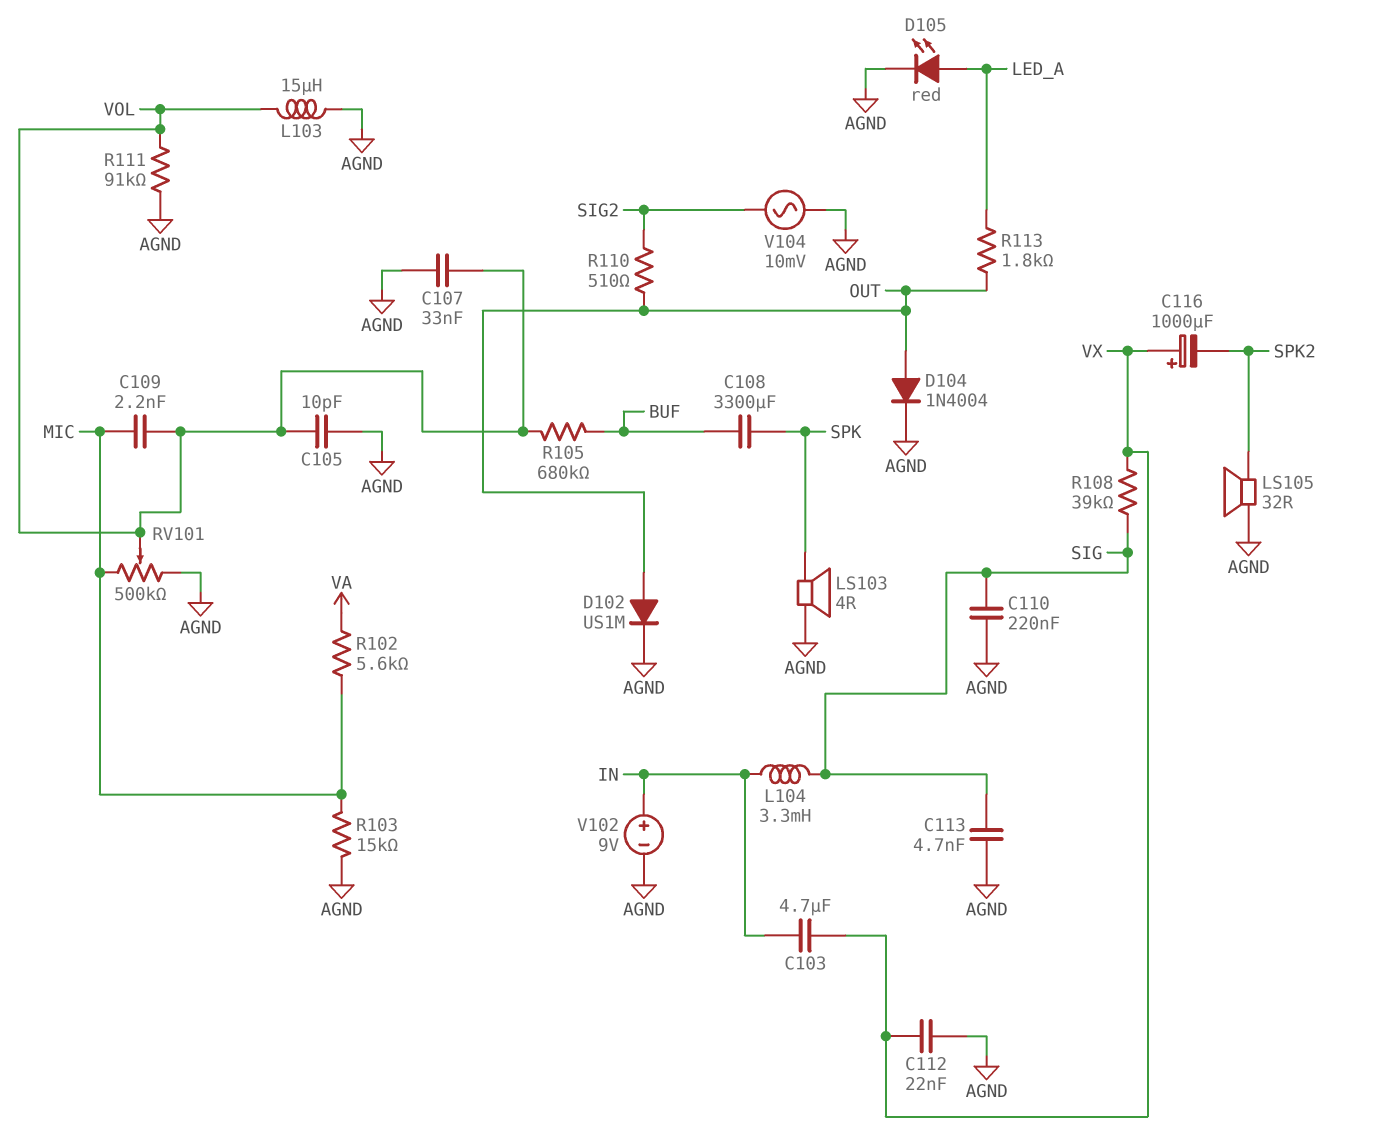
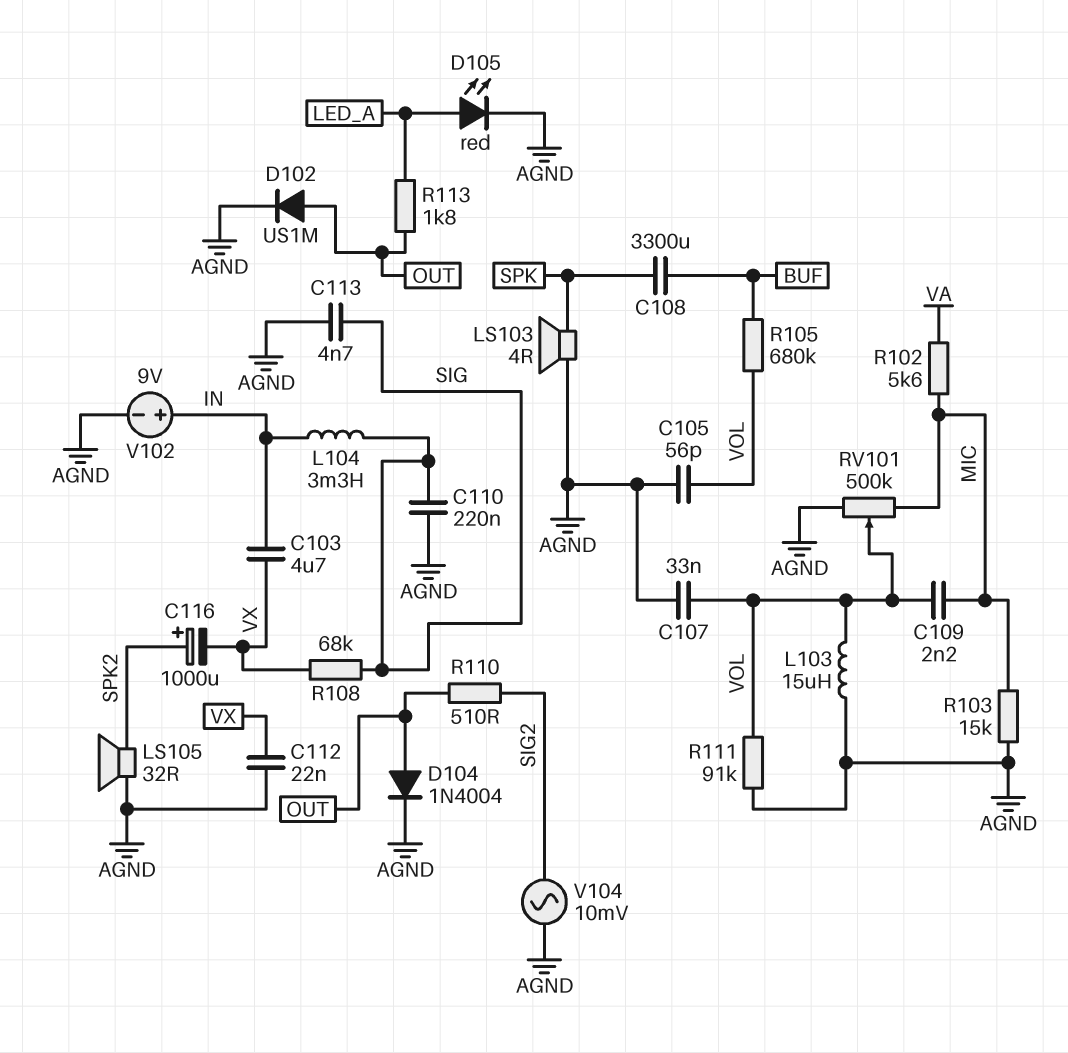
C105: 10pF (AGND, VOL) -> 56pF (AGND, VOL)
C116: 1000uF (plus VX, minus SPK2) -> 1000uF (plus SPK2, minus VX)
R108: 39k (SIG, VX) -> 68k (SIG, VX)

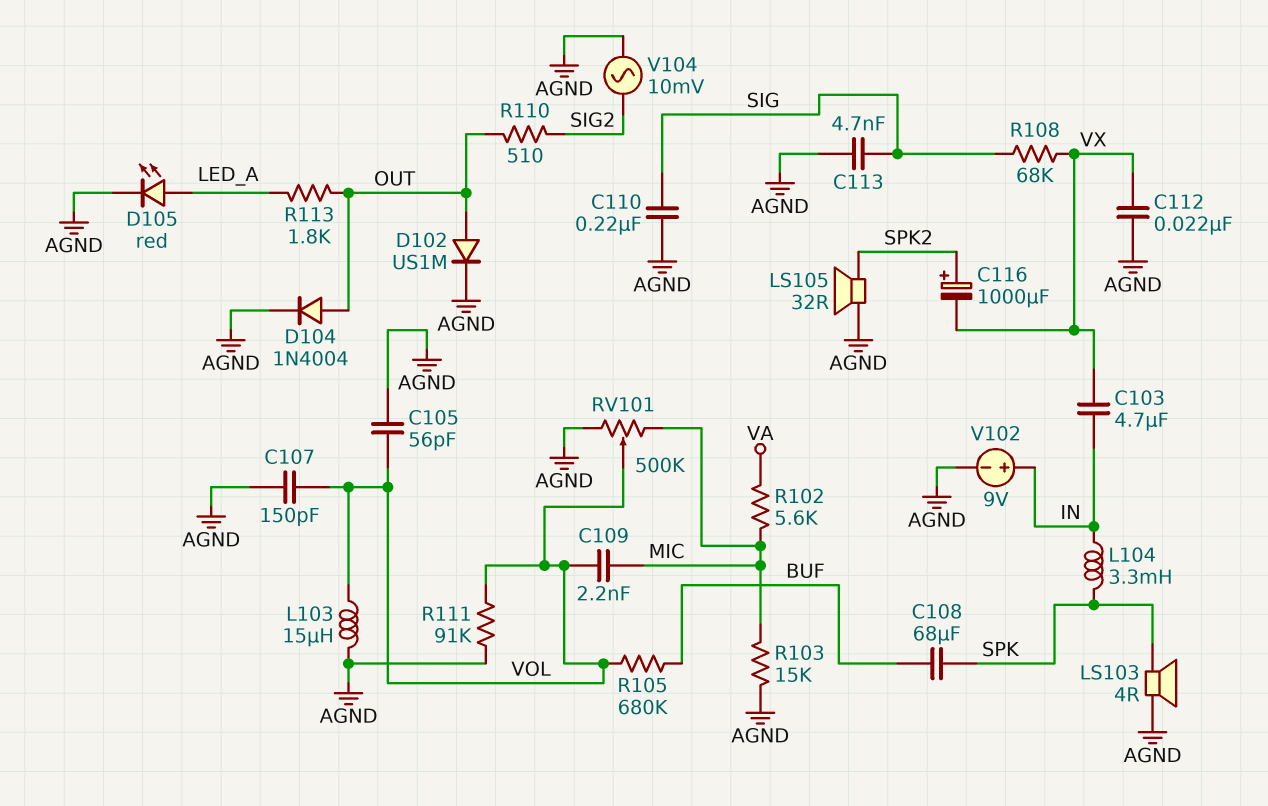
C107: 33nF (AGND, VOL) -> 150pF (AGND, VOL)
C108: 3300uF (BUF, SPK) -> 68uF (BUF, SPK)
L104: 3.3mH (IN, SIG) -> 3.3mH (IN, SPK)

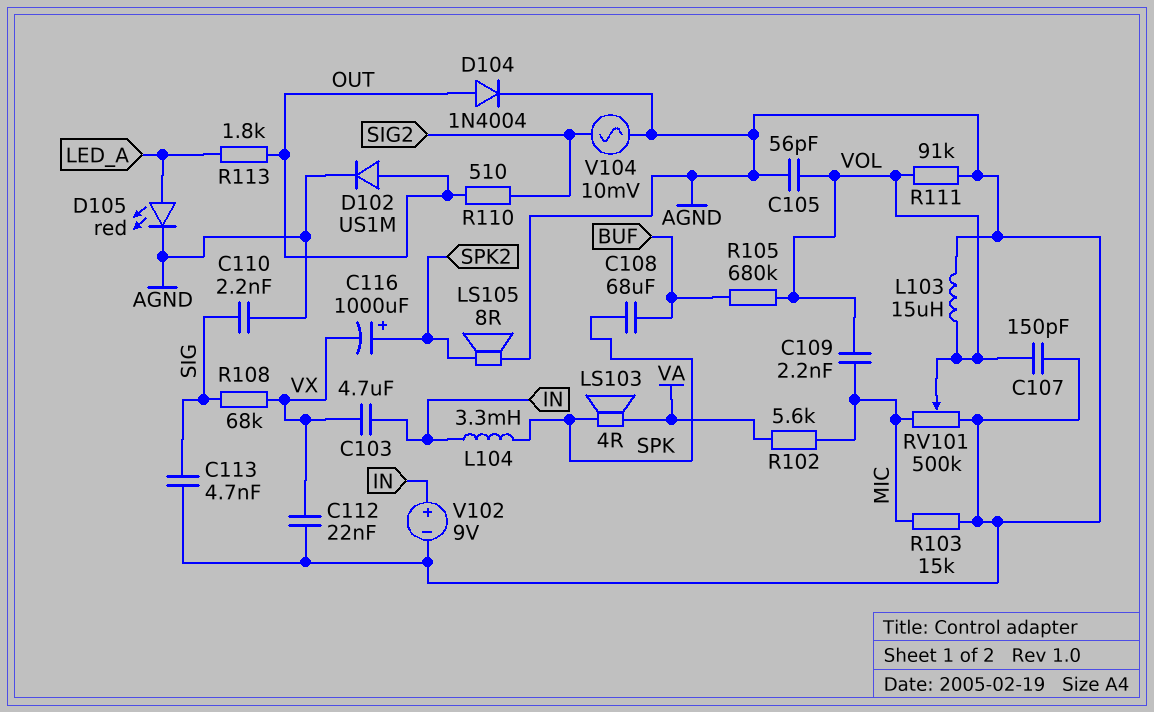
C110: 220nF (AGND, SIG) -> 2.2nF (AGND, SIG)
LS103: speaker 4R (AGND, SPK) -> speaker 4R (SPK, VA)
LS105: speaker 32R (AGND, SPK2) -> speaker 8R (AGND, SPK2)

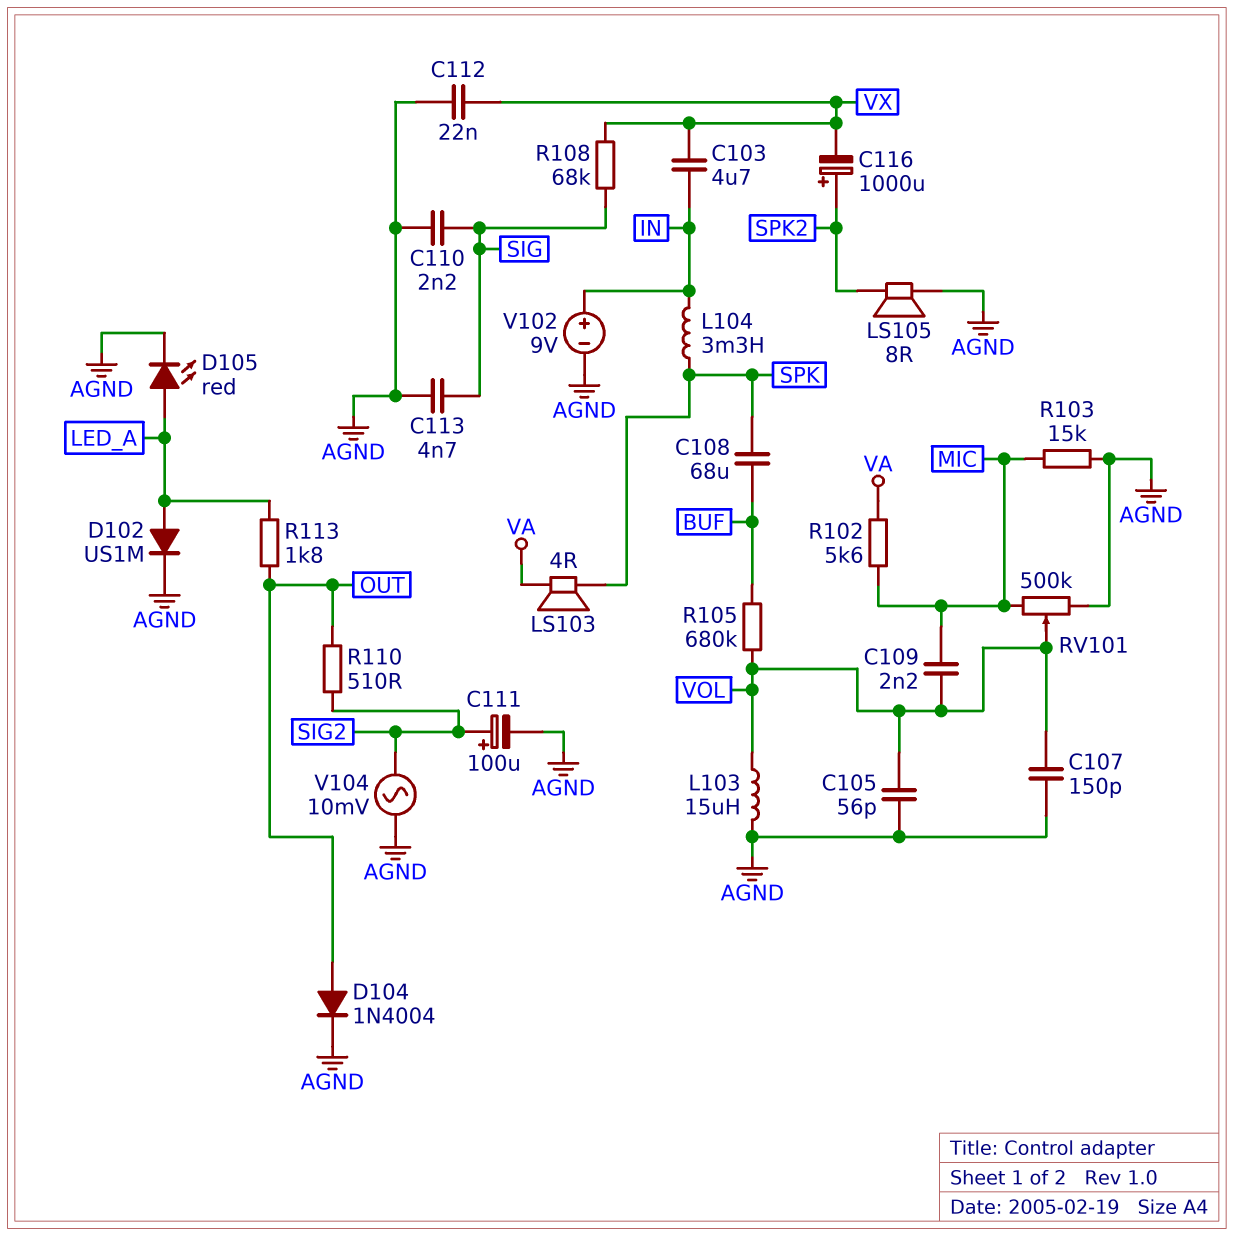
C111: none -> 100uF (plus SIG2, minus AGND)
D102: diode US1M (A OUT, K AGND) -> diode US1M (A LED_A, K AGND)
R111: 91k (AGND, VOL) -> none

